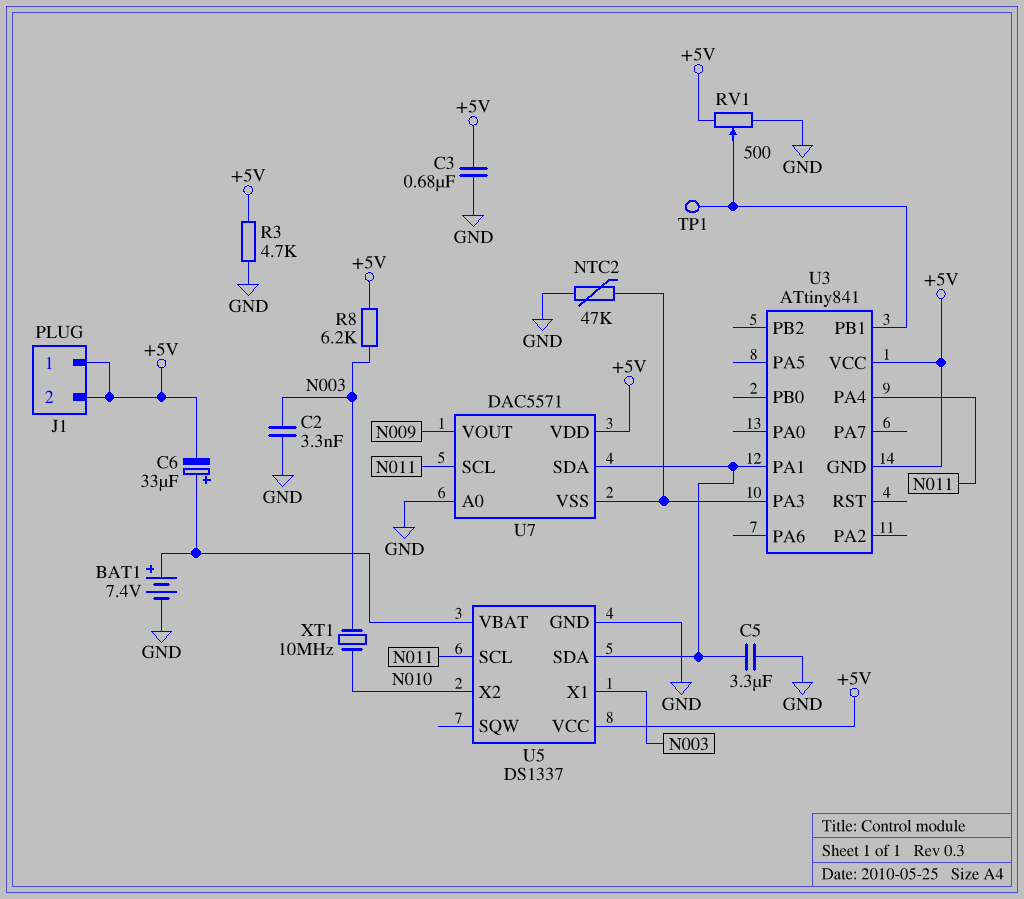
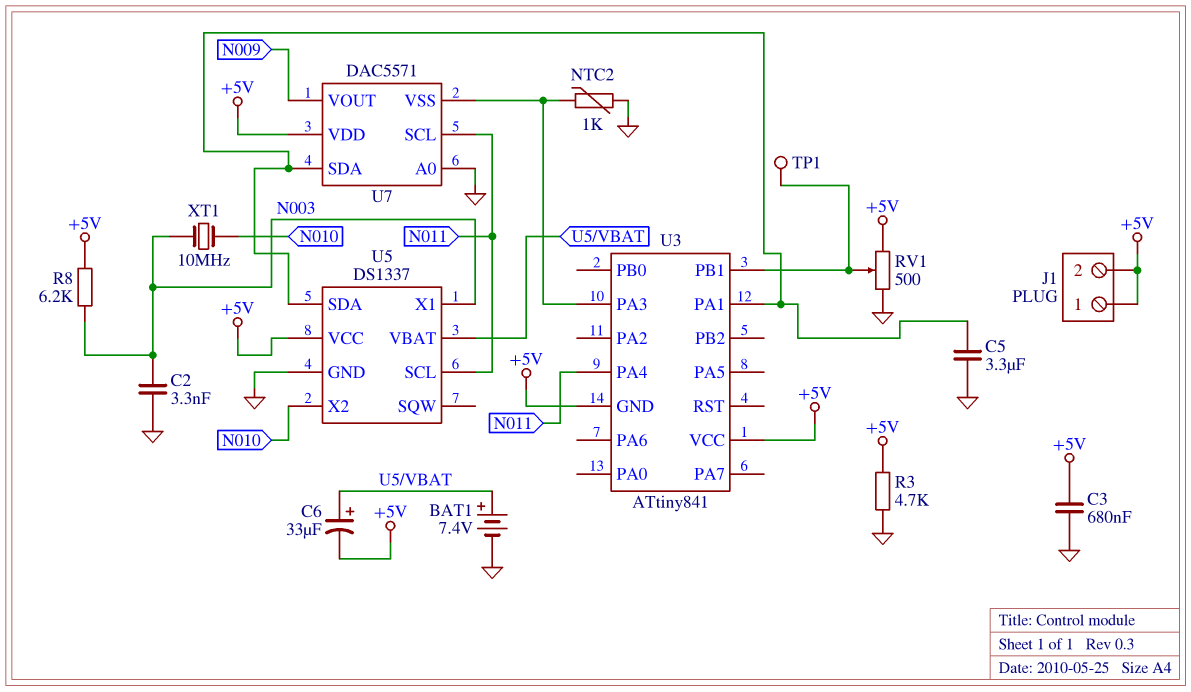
NTC2: 47k (GND, U3/PA3) -> 1k (GND, U3/PA3)

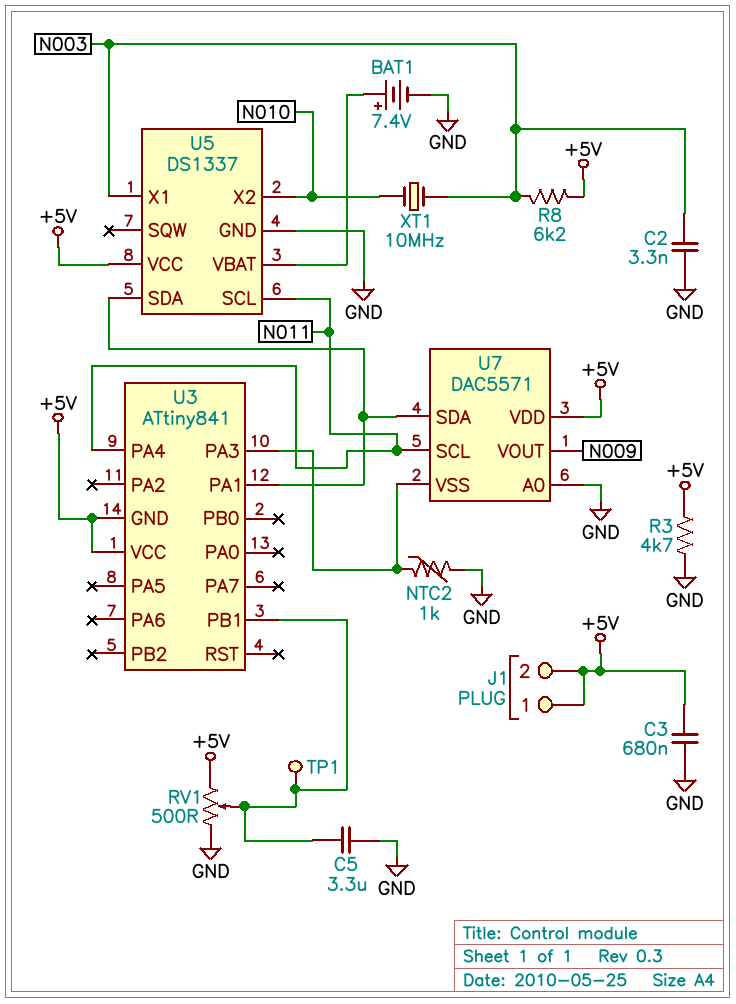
C5: 3.3uF (GND, U3/PA1) -> 3.3uF (GND, U3/PB1)
C6: 33uF (plus U5/VBAT, minus +5V) -> none

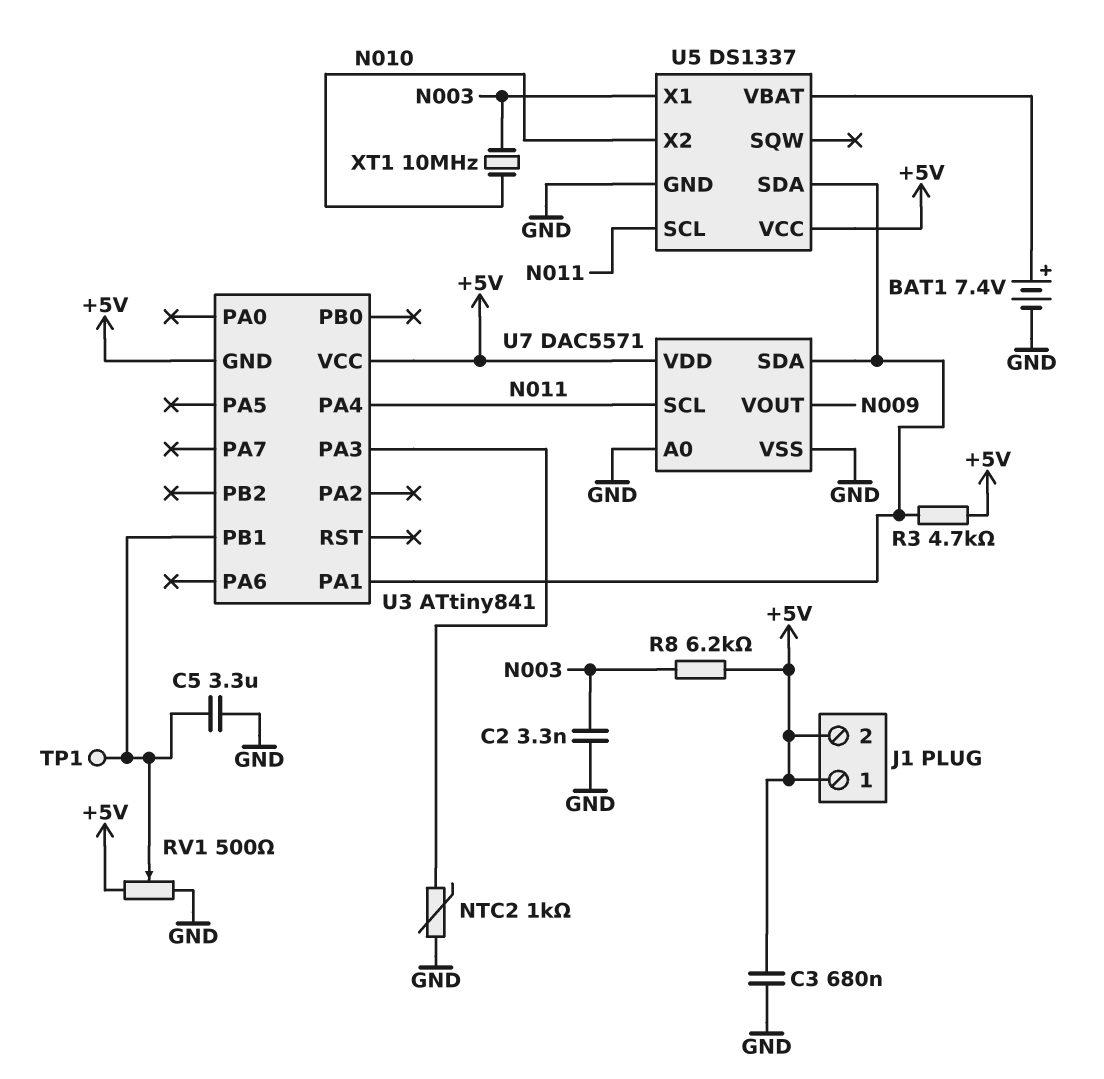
R3: 4.7k (+5V, GND) -> 4.7k (+5V, U3/PA1)
U7 pin VSS: U3/PA3 -> GND

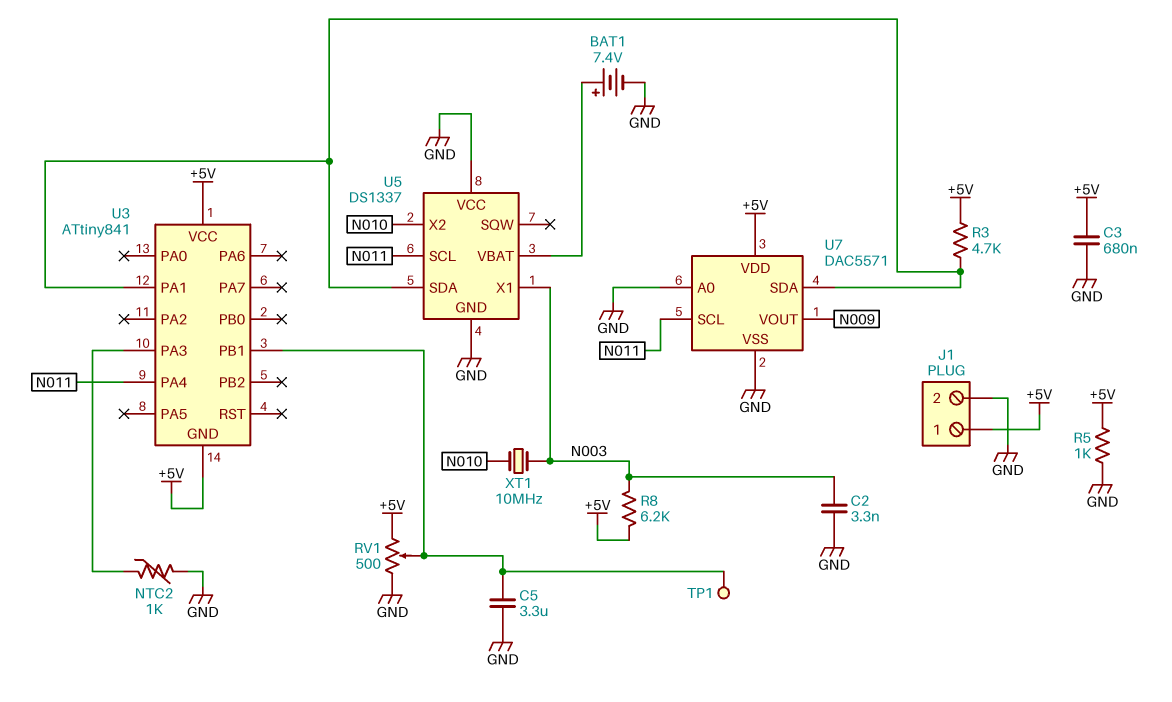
J1 pin 2: +5V -> GND
R5: none -> 1k (+5V, GND)
U5 pin VCC: +5V -> GND

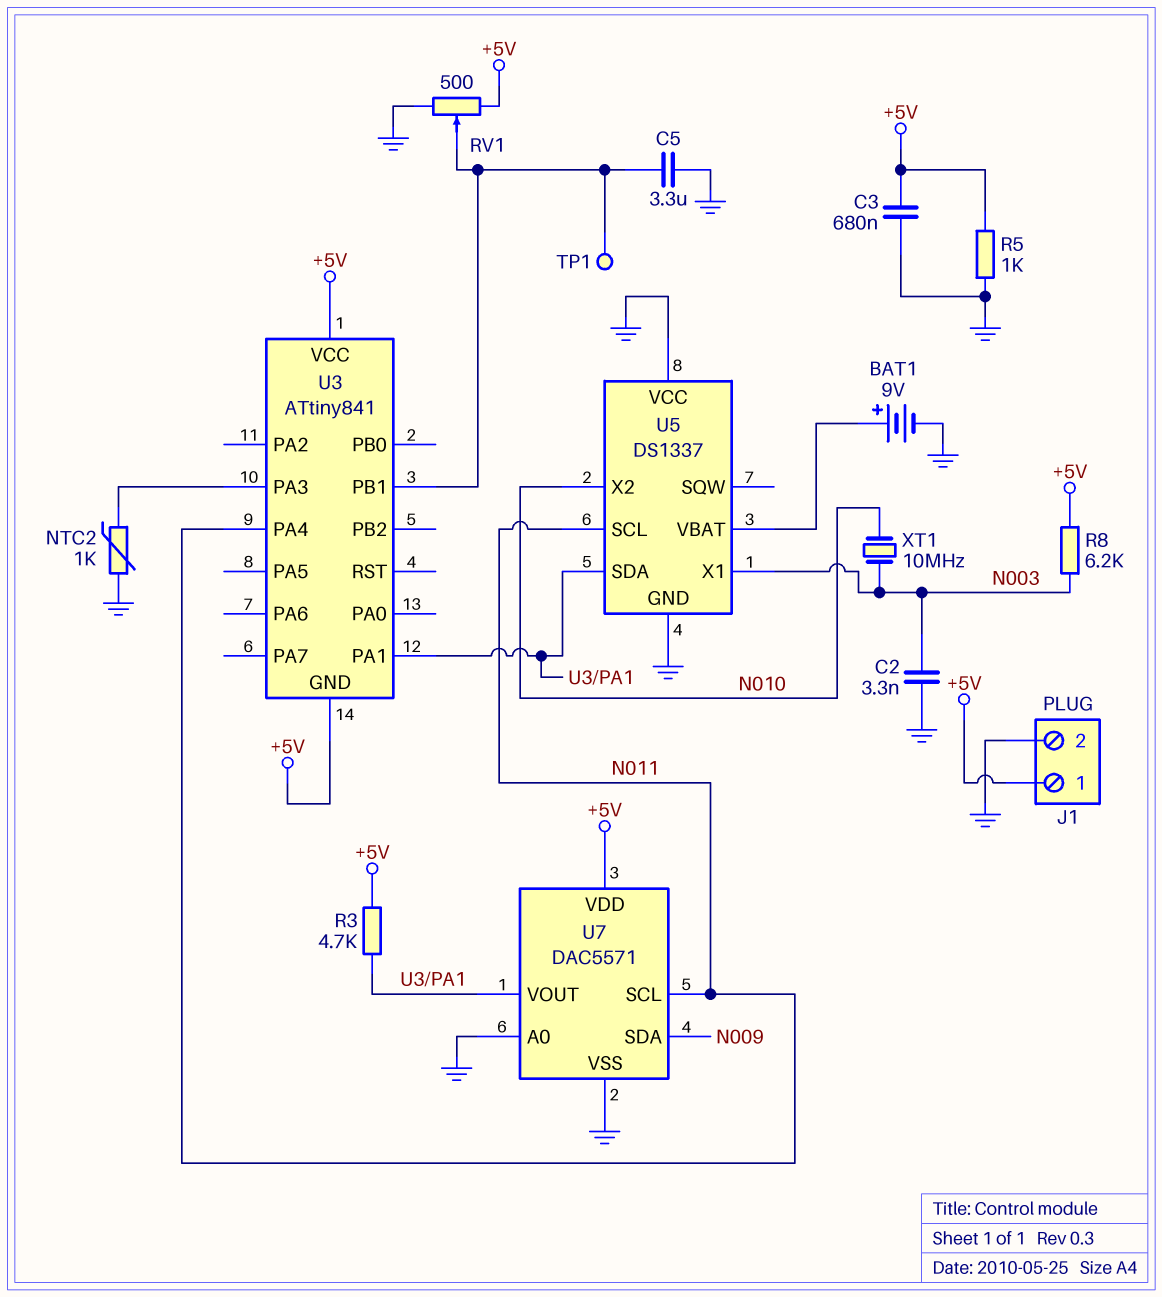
BAT1: 7.4V (plus U5/VBAT, minus GND) -> 9V (plus U5/VBAT, minus GND)
U7 pin SDA: U3/PA1 -> N009
U7 pin VOUT: N009 -> U3/PA1

